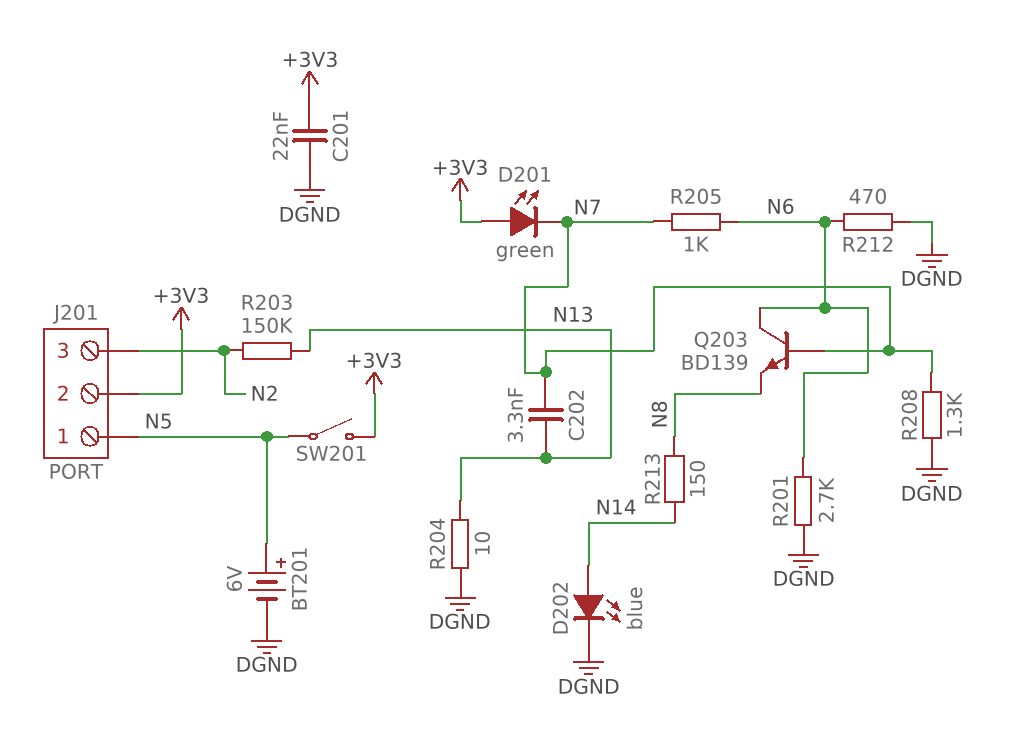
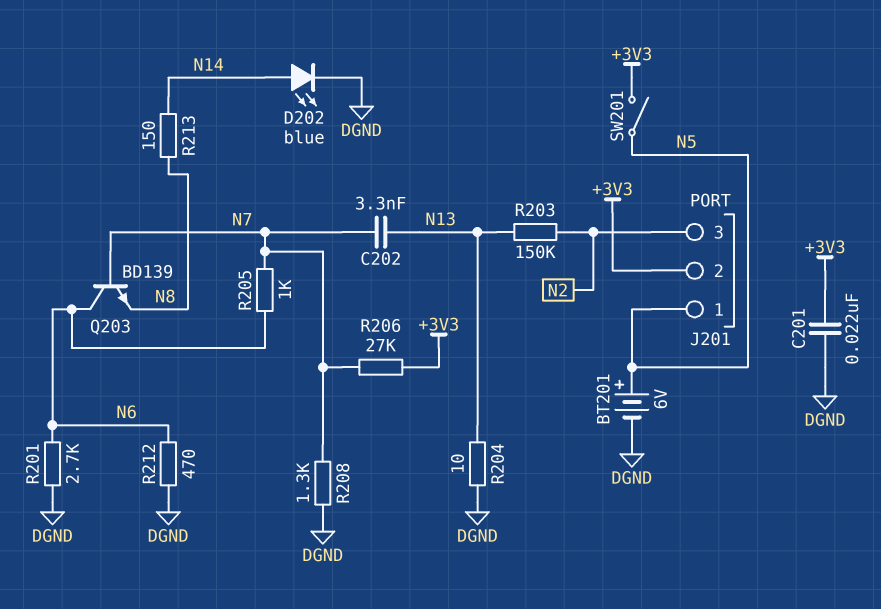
D201: LED green (A +3V3, K N7) -> none
R206: none -> 27k (+3V3, N7)

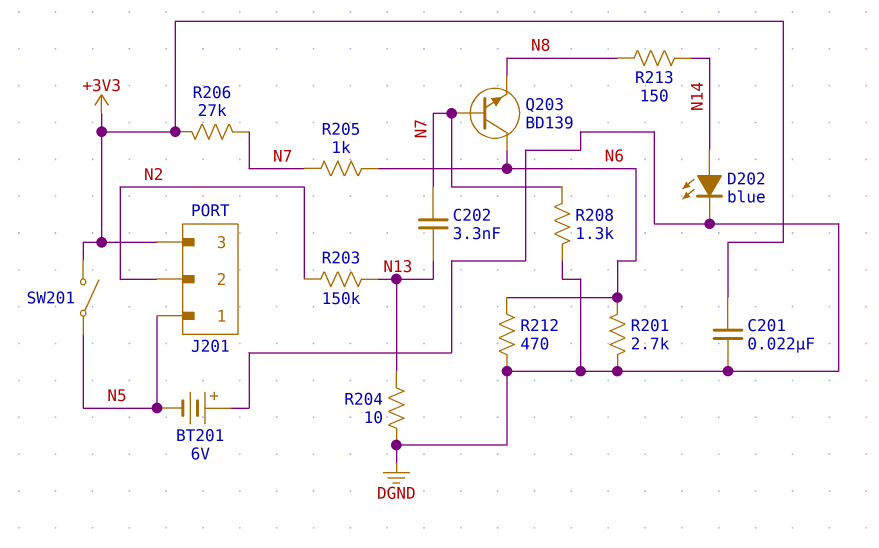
BT201: 6V (plus N5, minus DGND) -> 6V (plus DGND, minus N5)
J201 pin 2: +3V3 -> N2
J201 pin 3: N2 -> +3V3

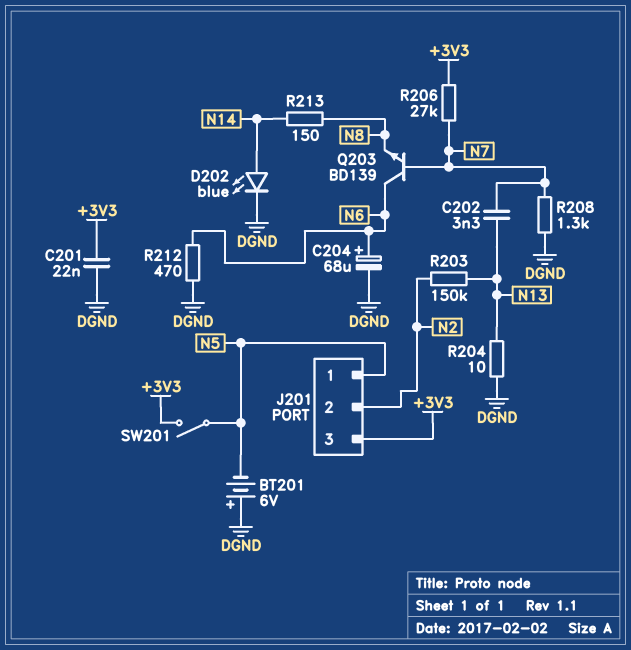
C204: none -> 68uF (plus N6, minus DGND)
R201: 2.7k (DGND, N6) -> none
R205: 1k (N6, N7) -> none

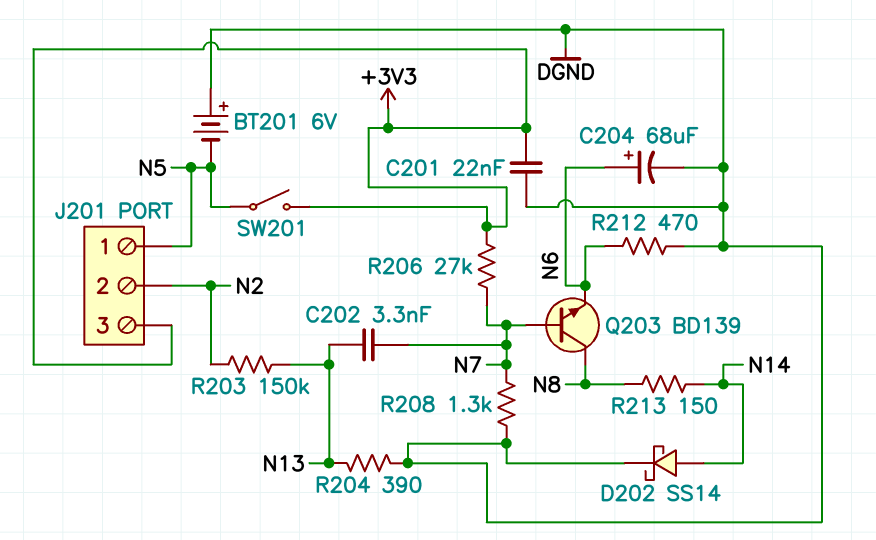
D202: LED blue (A N14, K DGND) -> schottky SS14 (A N14, K DGND)
Q203: NPN BD139 (B N7, C N6, E N8) -> NPN BD139 (B N7, C N8, E N6)
R204: 10 (DGND, N13) -> 390 (DGND, N13)

